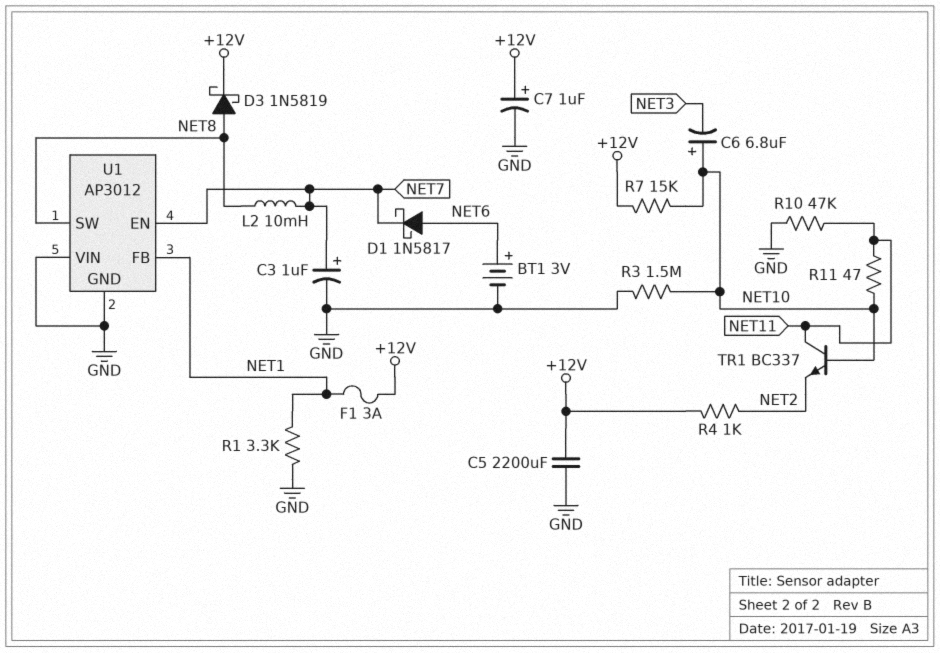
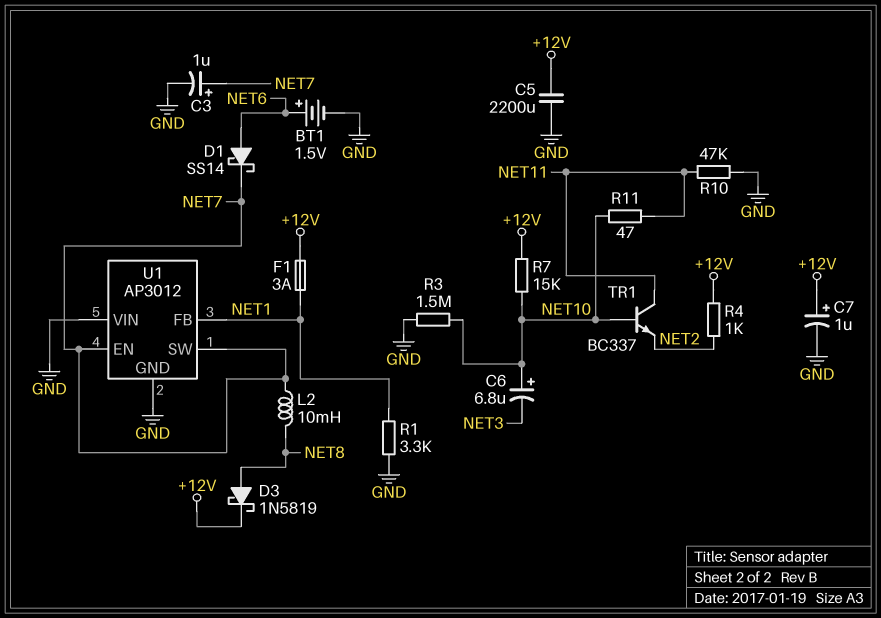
BT1: 3V (plus NET6, minus GND) -> 1.5V (plus NET6, minus GND)
D1: schottky 1N5817 (A NET6, K NET7) -> schottky SS14 (A NET6, K NET7)
U1 pin SW: NET8 -> NET7

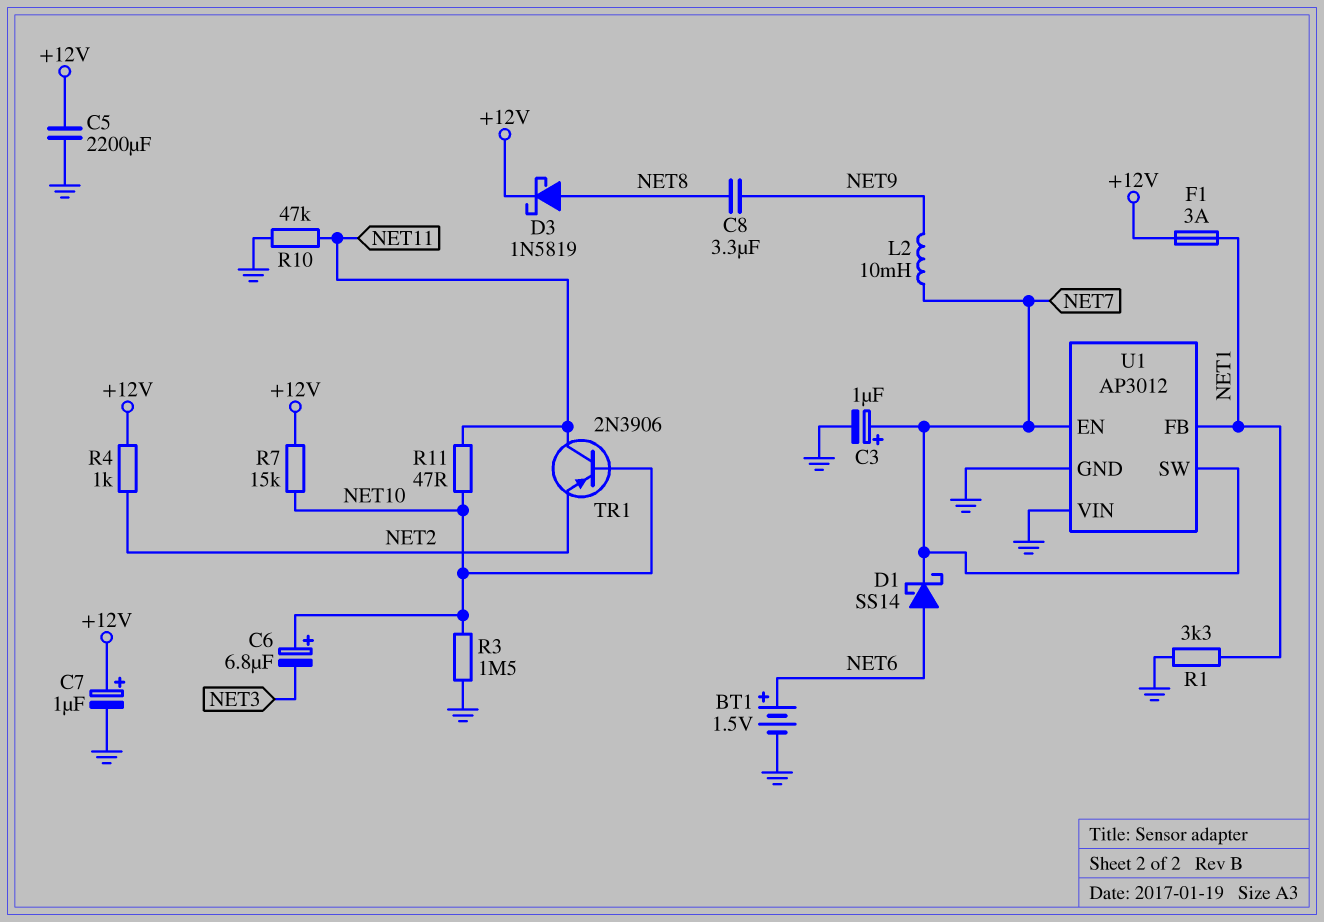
C8: none -> 3.3uF (NET8, NET9)
L2: 10mH (NET7, NET8) -> 10mH (NET7, NET9)
TR1: NPN BC337 (B NET10, C NET11, E NET2) -> PNP 2N3906 (B NET10, C NET11, E NET2)

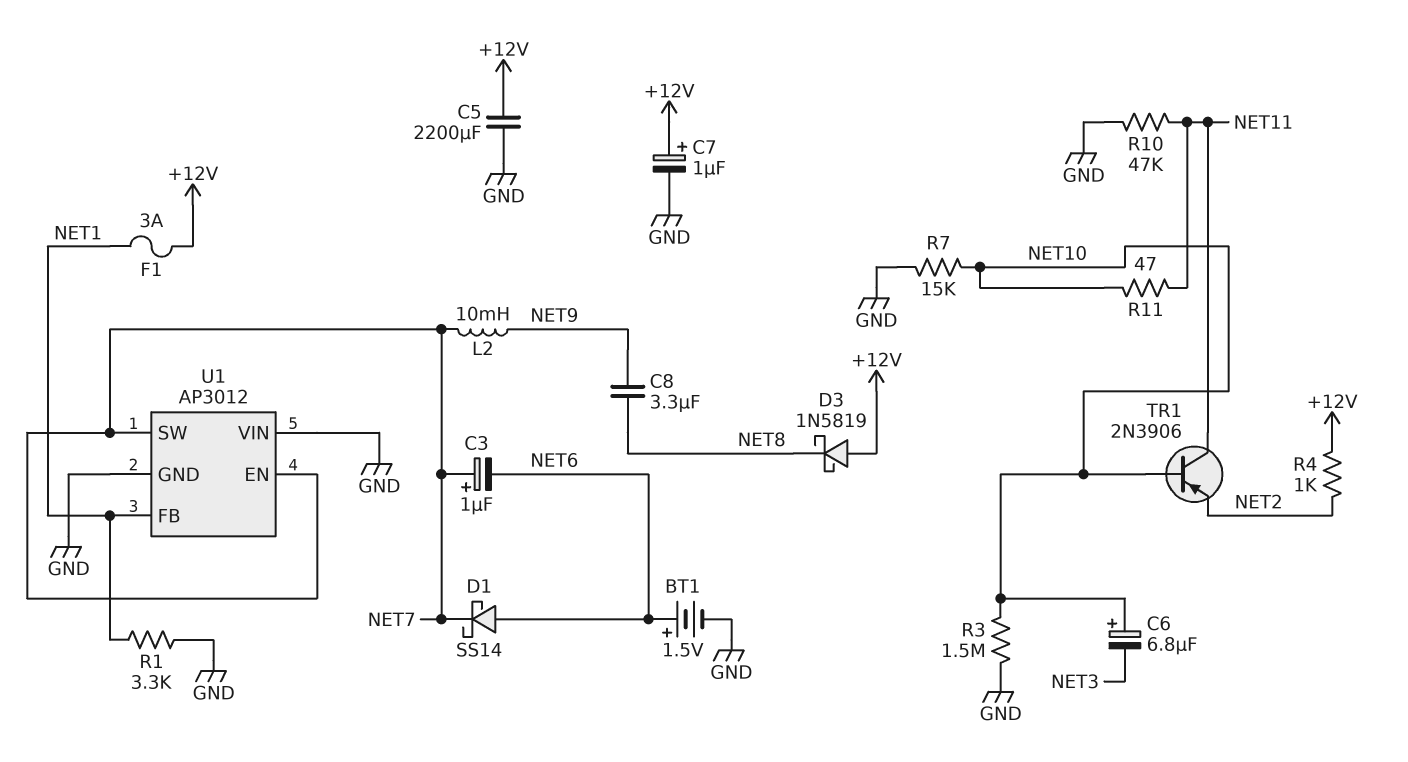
C3: 1uF (plus NET7, minus GND) -> 1uF (plus NET7, minus NET6)
D3: schottky 1N5819 (A NET8, K +12V) -> schottky 1N5819 (A +12V, K NET8)
R7: 15k (+12V, NET10) -> 15k (GND, NET10)

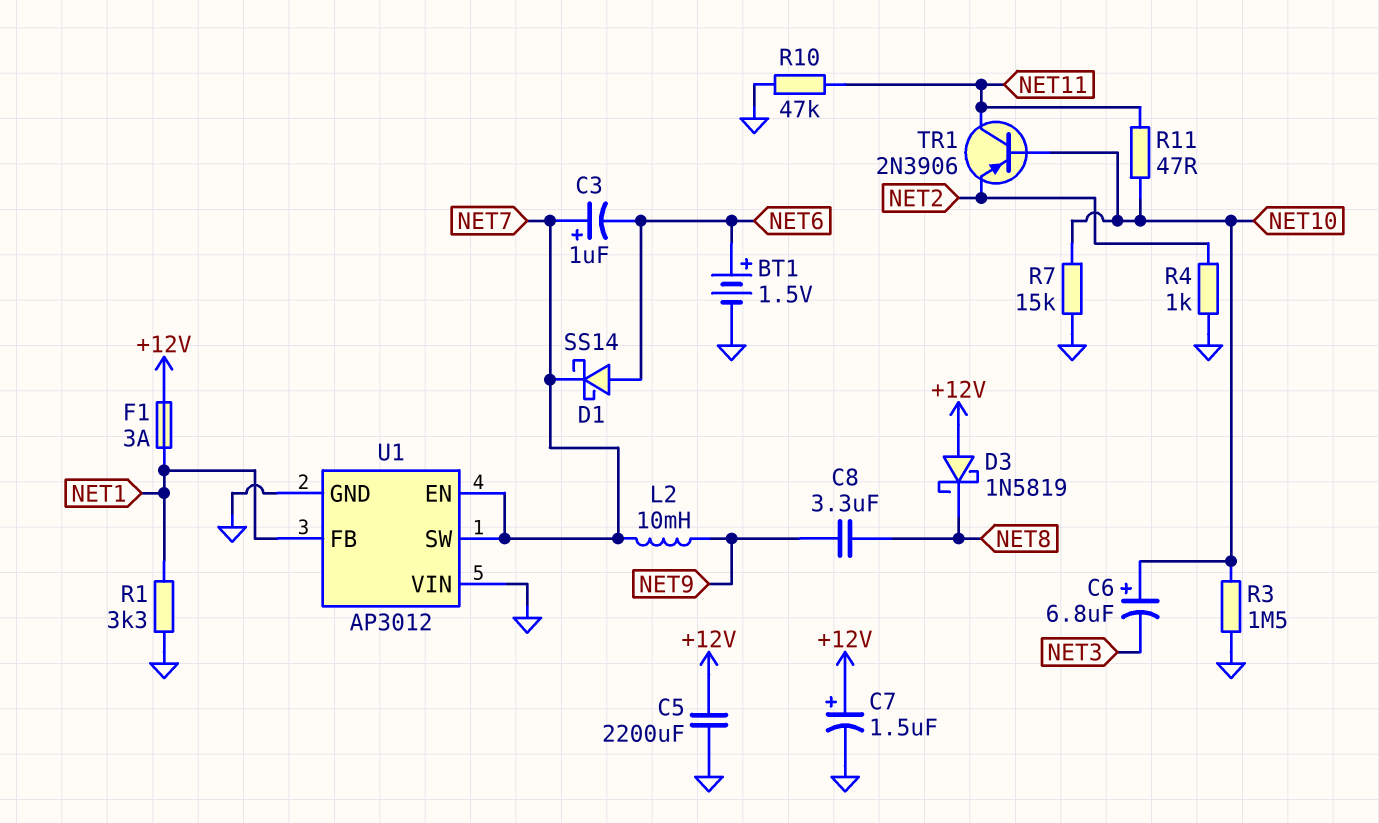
C7: 1uF (plus +12V, minus GND) -> 1.5uF (plus +12V, minus GND)
R4: 1k (+12V, NET2) -> 1k (GND, NET2)

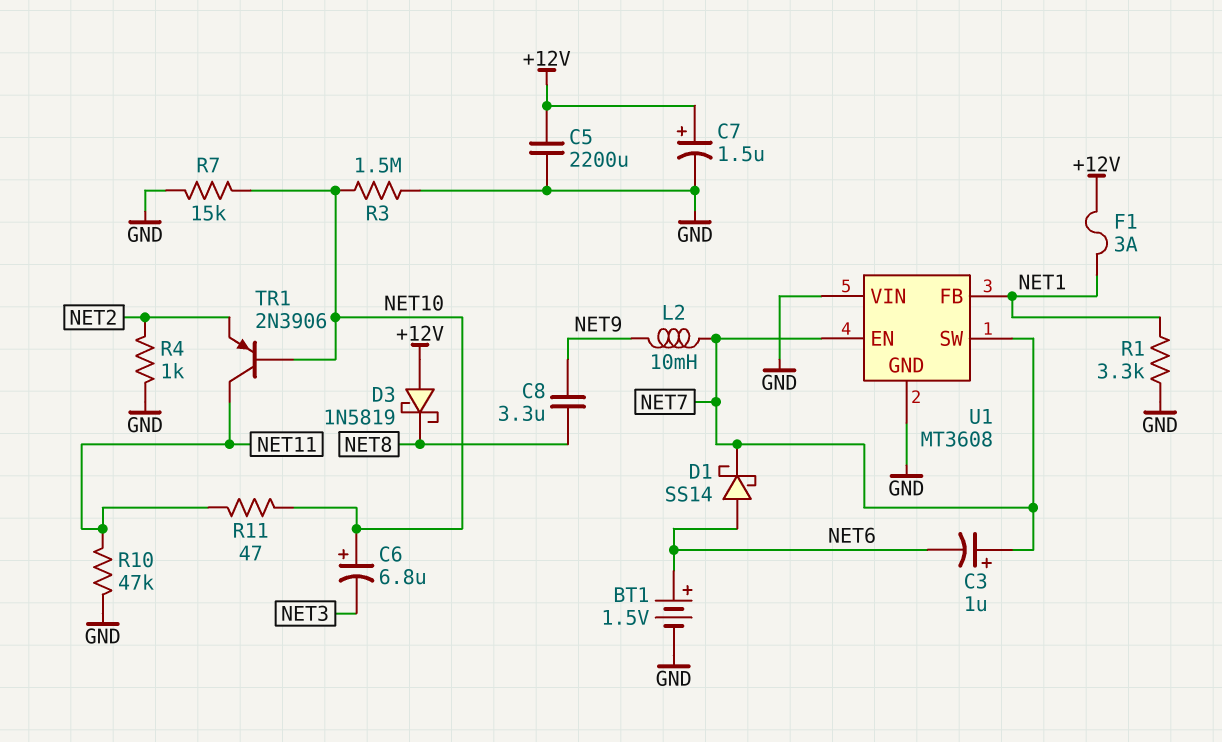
U1: AP3012 -> MT3608

